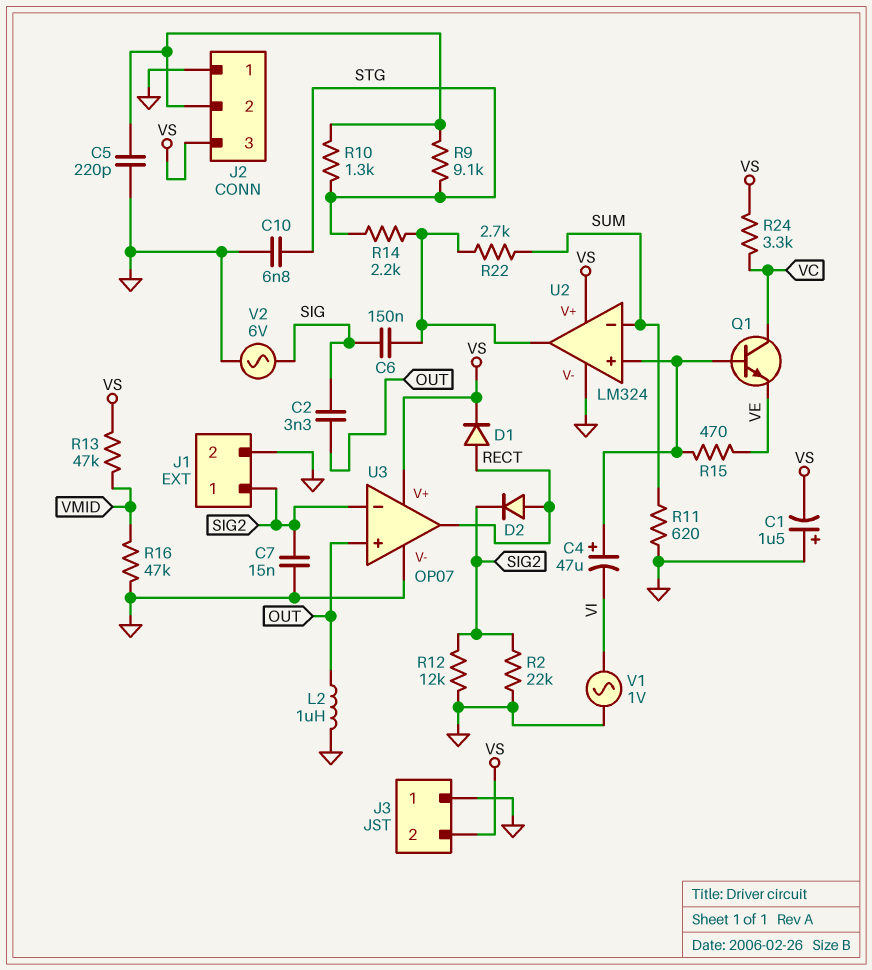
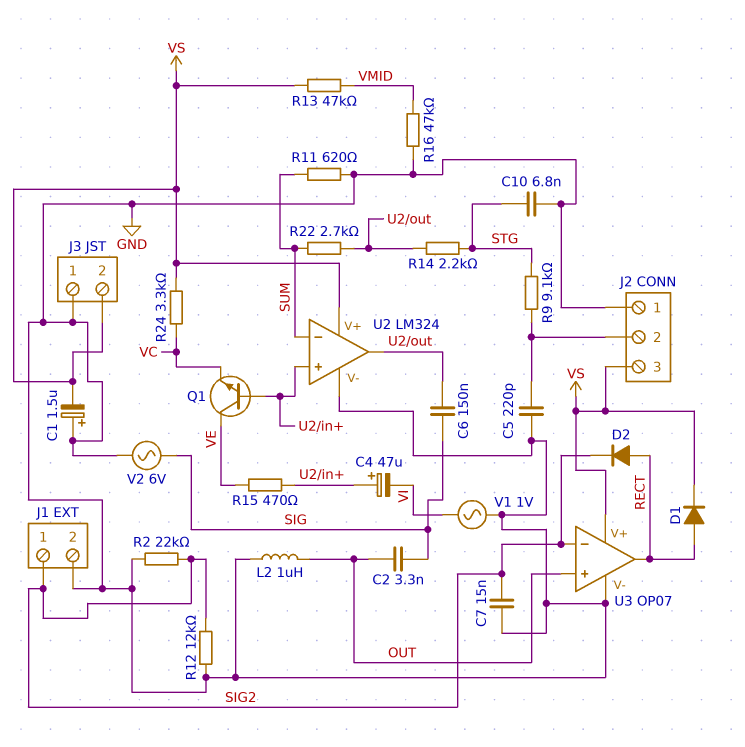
Q1: NPN (B U2/in+, C VC, E VE) -> NPN (B U2/in+, C VE, E VC)
R10: 1.3k (J2/2, STG) -> none

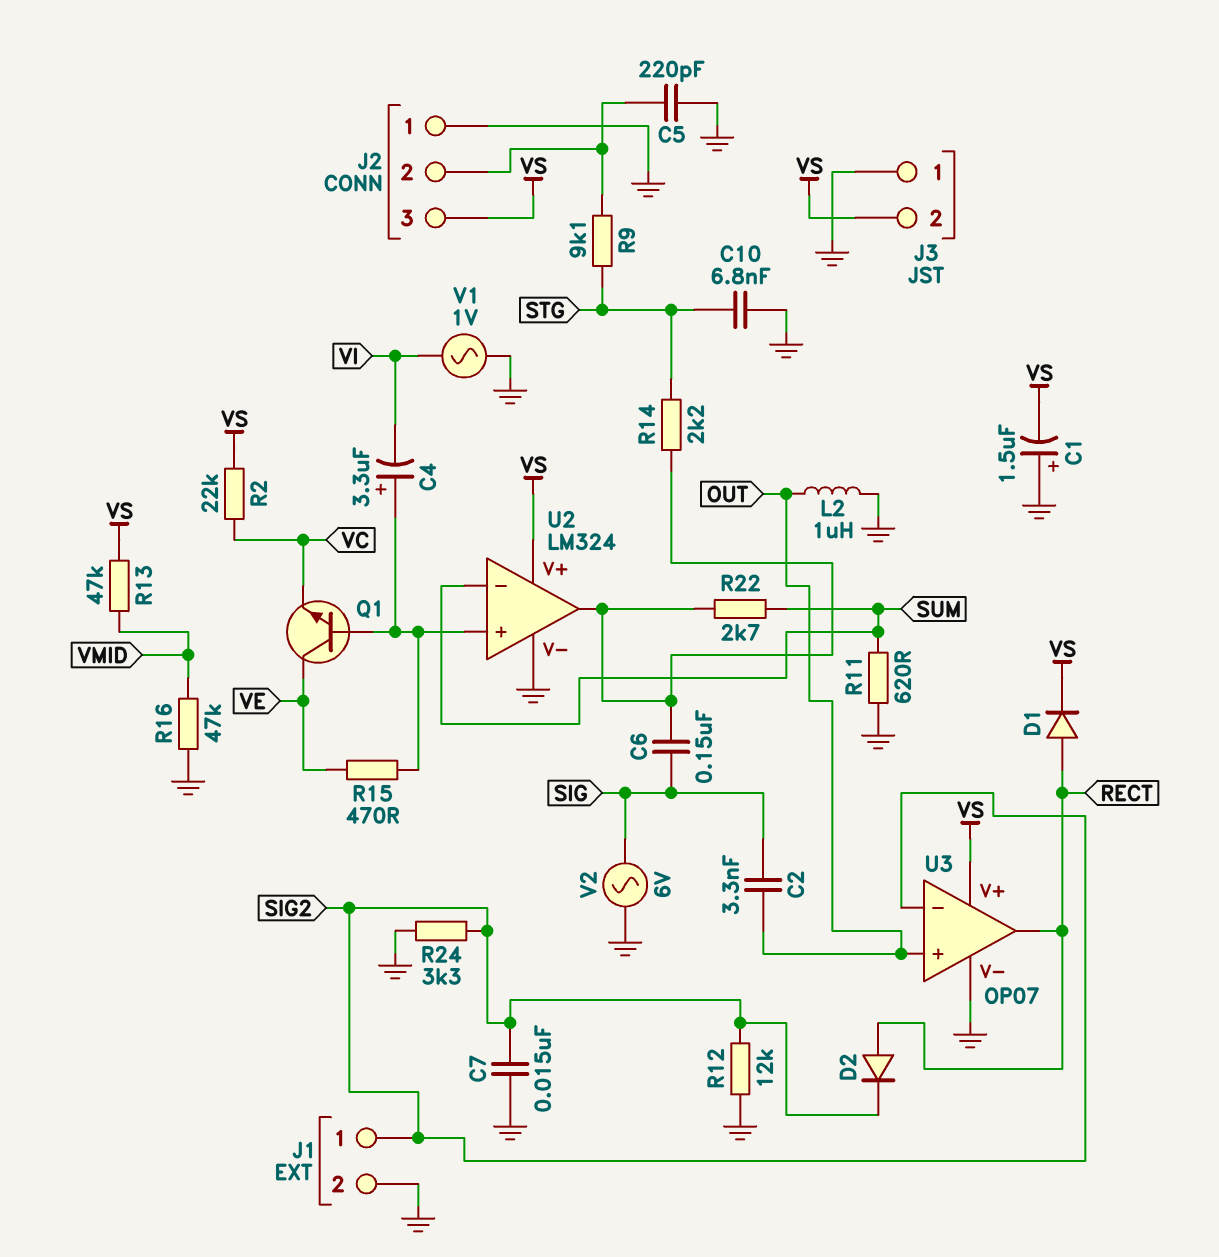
C4: 47uF (plus U2/in+, minus VI) -> 3.3uF (plus U2/in+, minus VI)
R2: 22k (GND, SIG2) -> 22k (VC, VS)
R24: 3.3k (VC, VS) -> 3.3k (GND, SIG2)

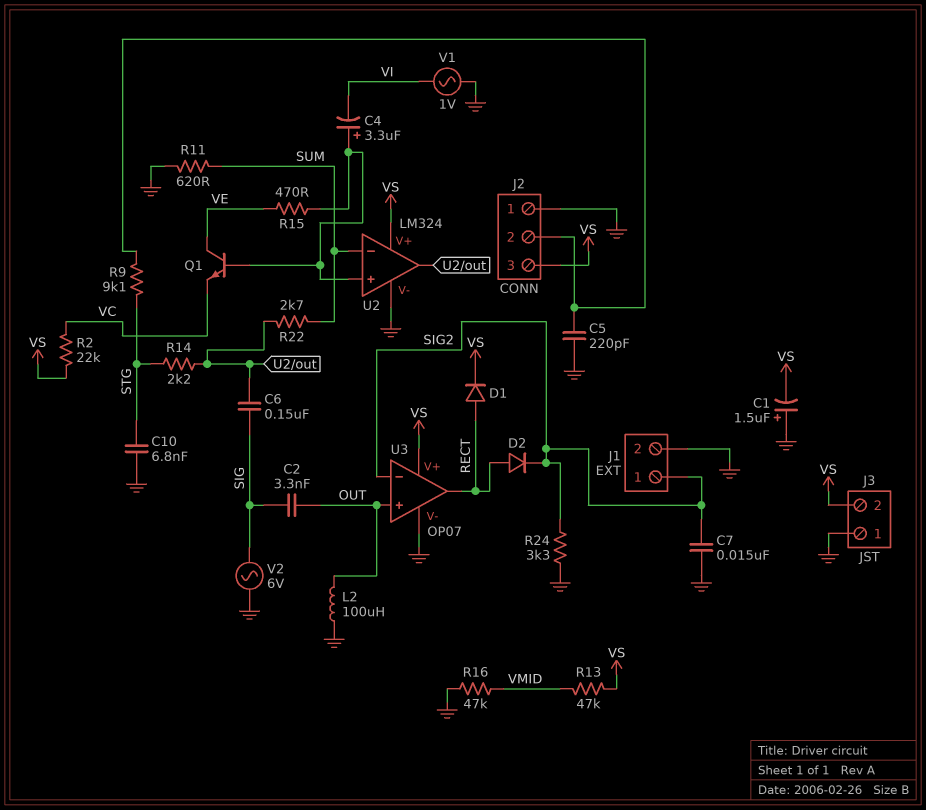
L2: 1uH (GND, OUT) -> 100uH (GND, OUT)
R12: 12k (GND, SIG2) -> none

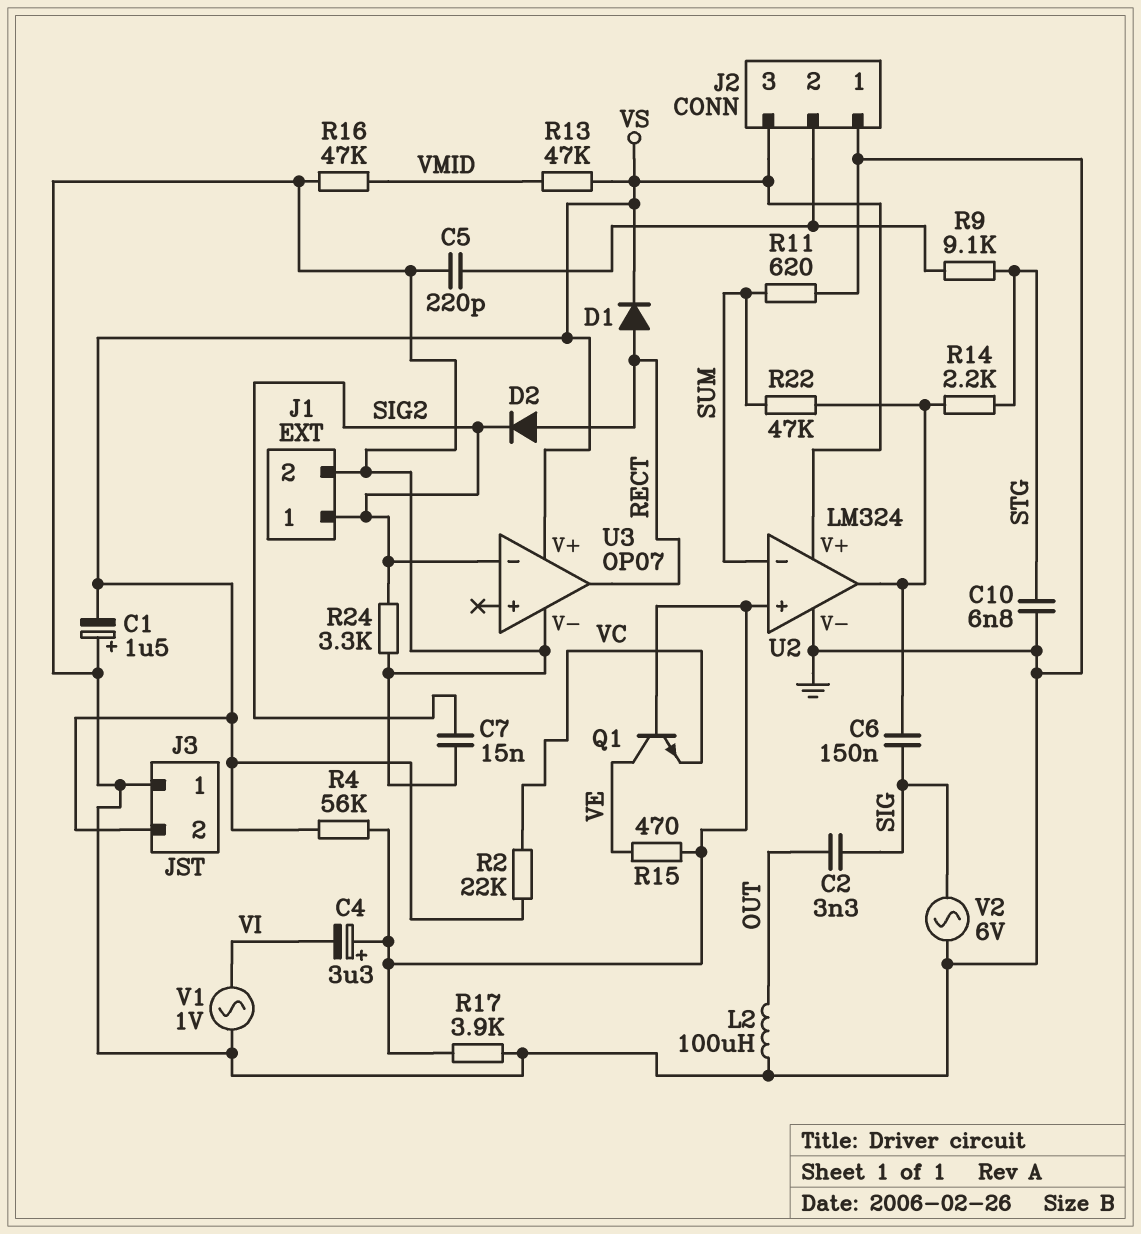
R4: none -> 56k (U2/in+, VS)
R17: none -> 3.9k (GND, U2/in+)
R22: 2.7k (SUM, U2/out) -> 47k (SUM, U2/out)
U3 pin in+: OUT -> none

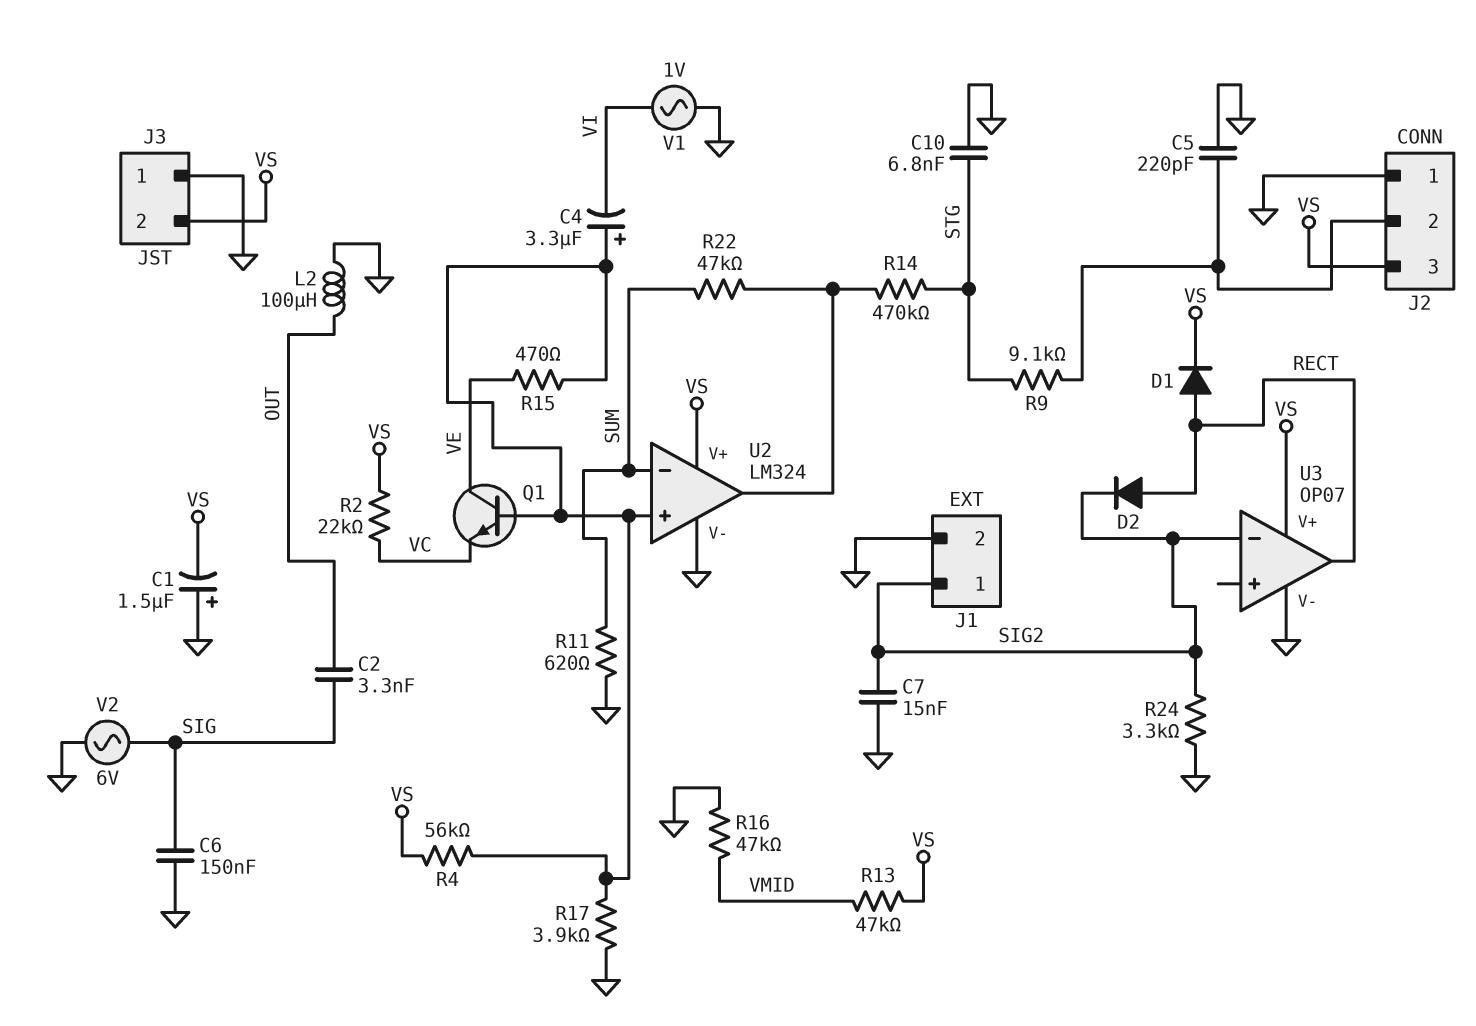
C6: 150nF (SIG, U2/out) -> 150nF (GND, SIG)
R14: 2.2k (STG, U2/out) -> 470k (STG, U2/out)

